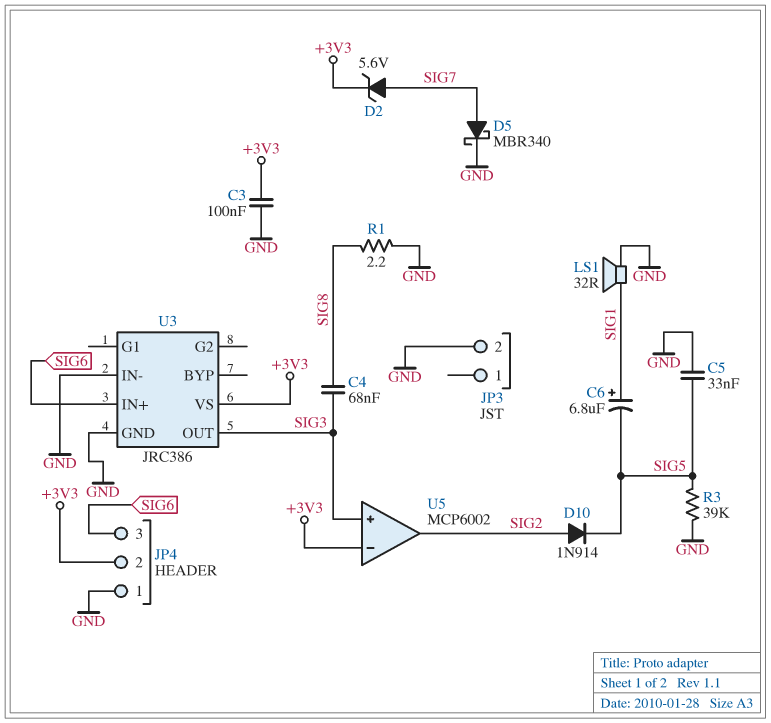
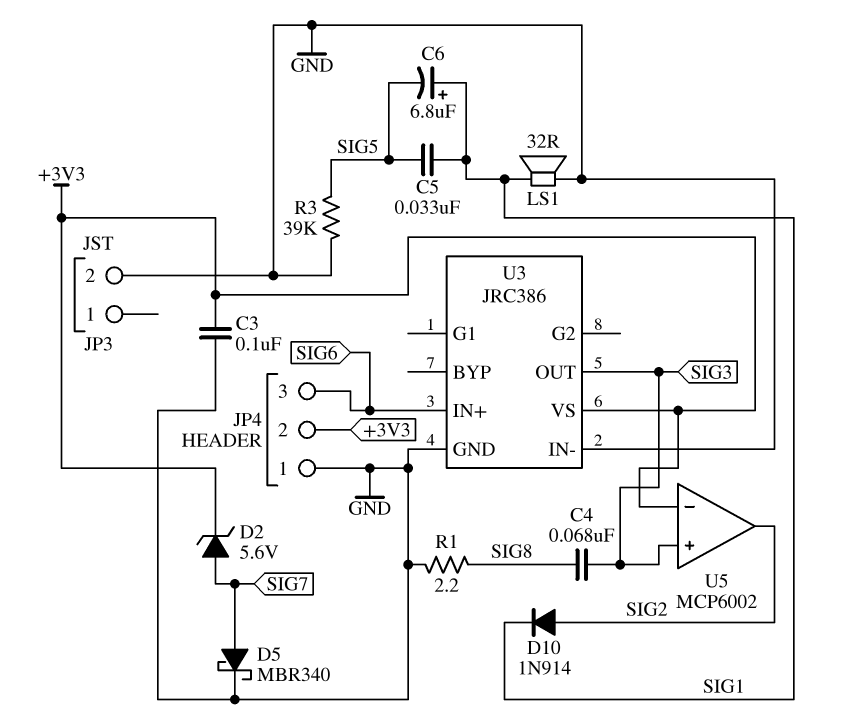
C5: 33nF (GND, SIG5) -> 33nF (SIG1, SIG5)
D10: diode 1N914 (A SIG2, K SIG5) -> diode 1N914 (A SIG2, K SIG1)

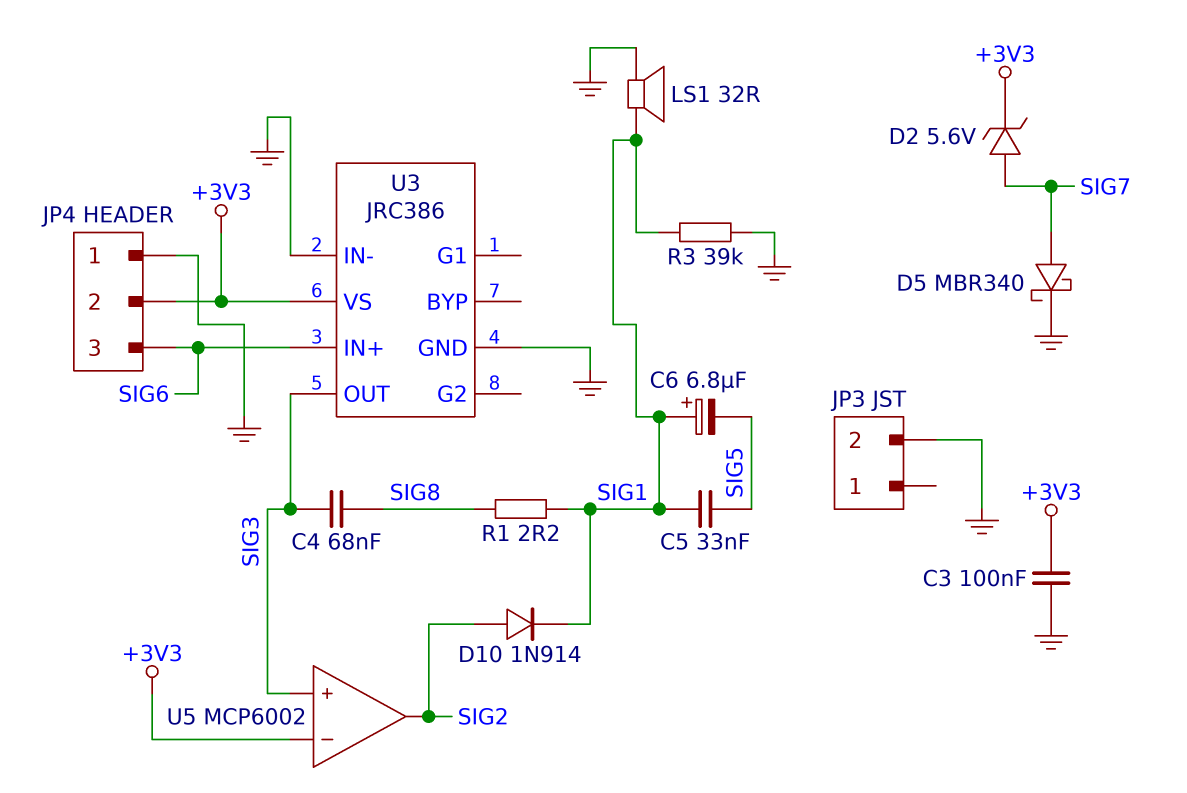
R1: 2.2 (GND, SIG8) -> 2.2 (SIG1, SIG8)
R3: 39k (GND, SIG5) -> 39k (GND, SIG1)

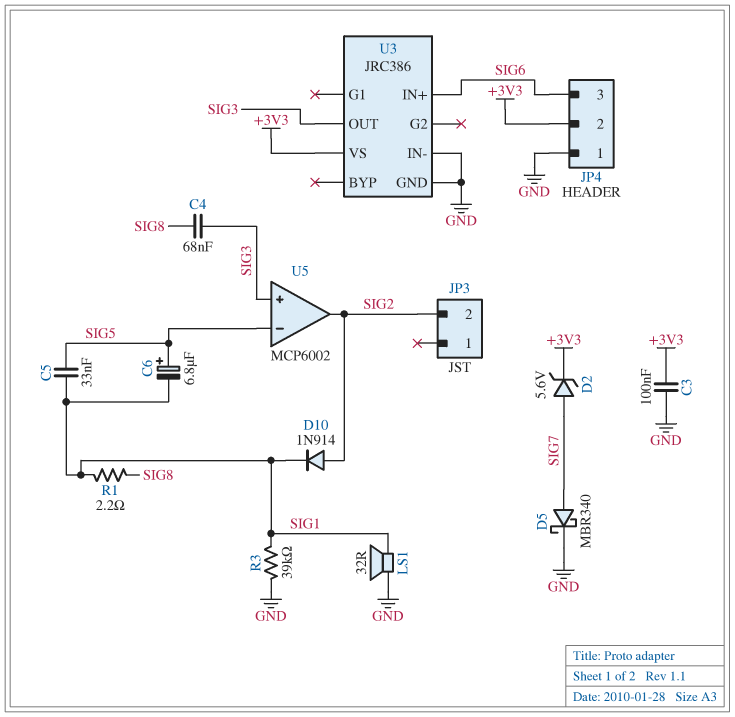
C6: 6.8uF (plus SIG1, minus SIG5) -> 6.8uF (plus SIG5, minus SIG1)
JP3 pin 2: GND -> SIG2
U5 pin in-: +3V3 -> SIG5

